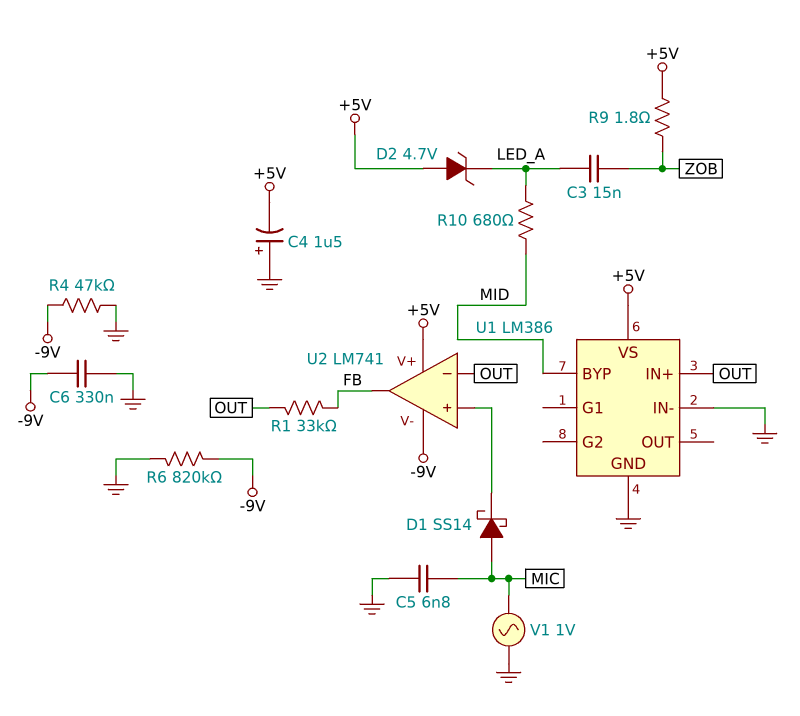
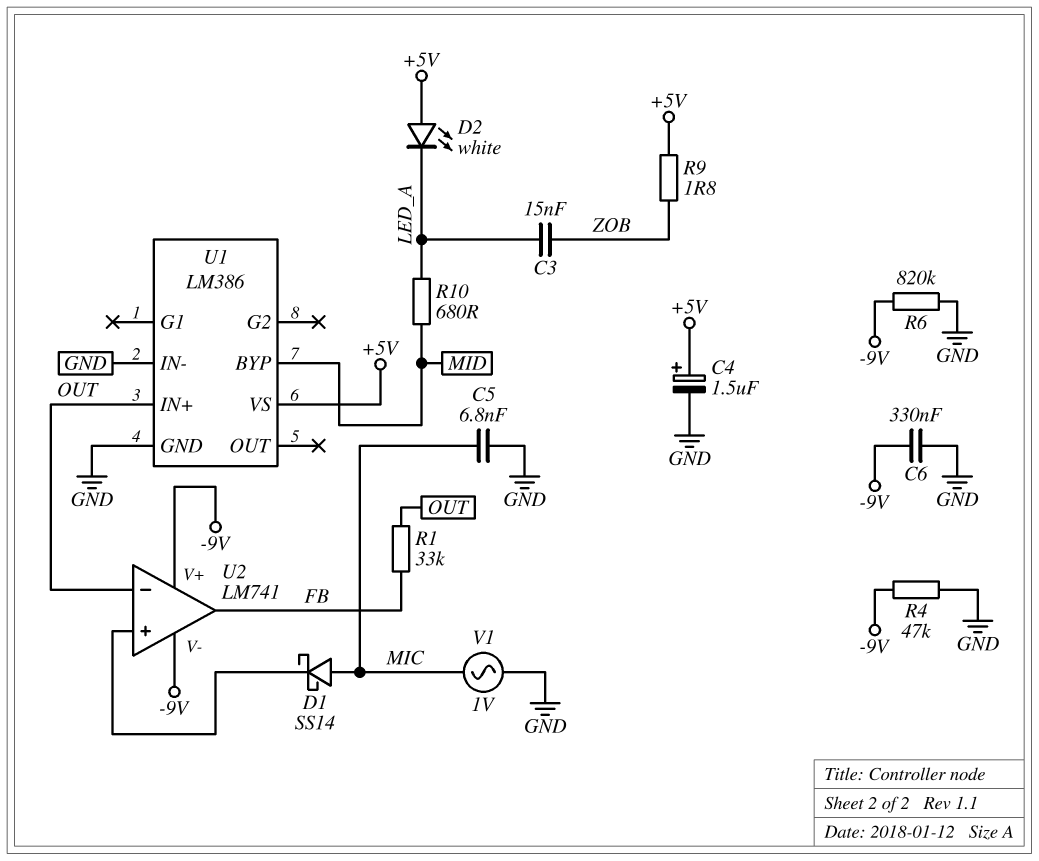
C4: 1.5uF (plus GND, minus +5V) -> 1.5uF (plus +5V, minus GND)
D2: zener 4.7V (A +5V, K LED_A) -> LED white (A +5V, K LED_A)
U2 pin V+: +5V -> -9V

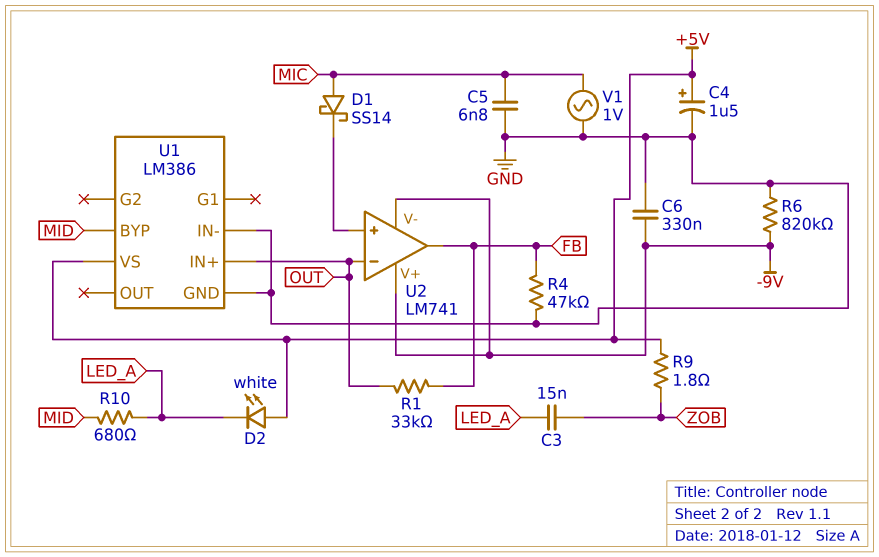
R4: 47k (-9V, GND) -> 47k (FB, GND)

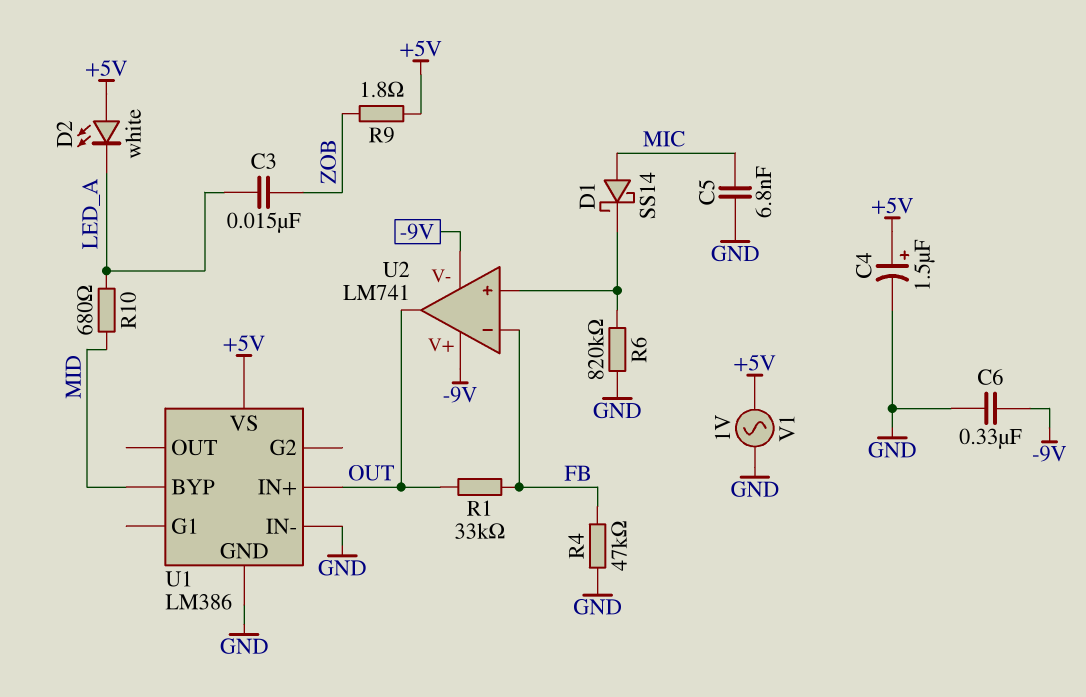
R6: 820k (-9V, GND) -> 820k (GND, U2/in+)
U2 pin in-: OUT -> FB
U2 pin out: FB -> OUT
V1: AC 1V (GND, MIC) -> AC 1V (+5V, GND)

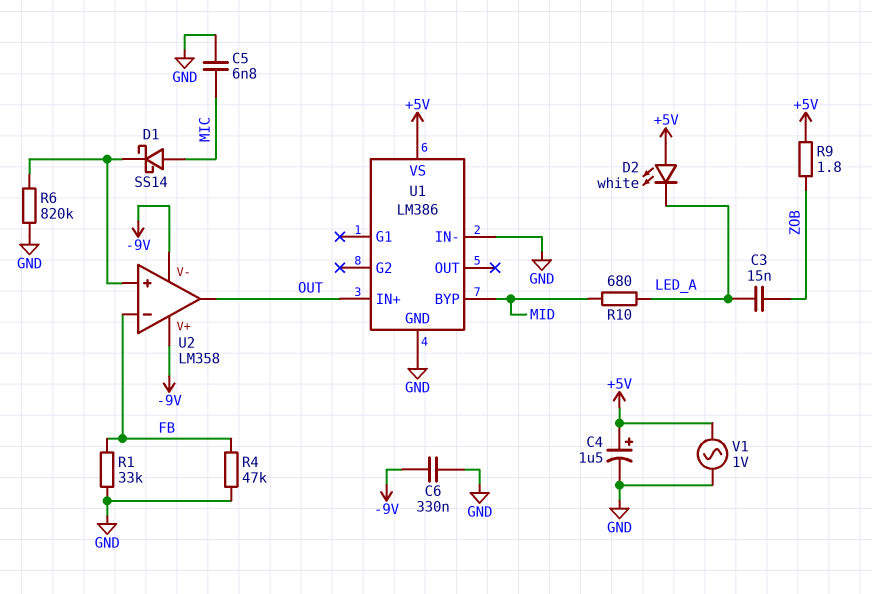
R1: 33k (FB, OUT) -> 33k (FB, GND)
U2: LM741 -> LM358

